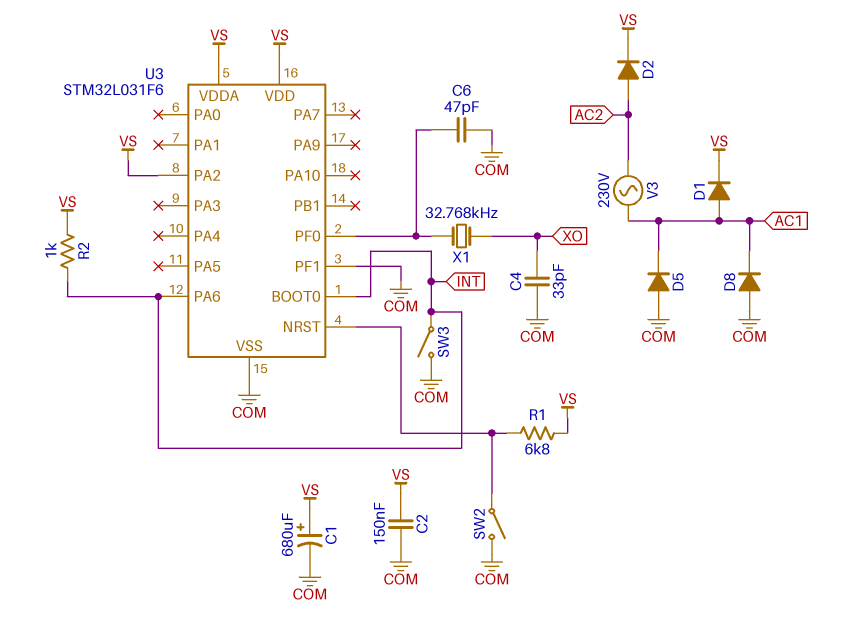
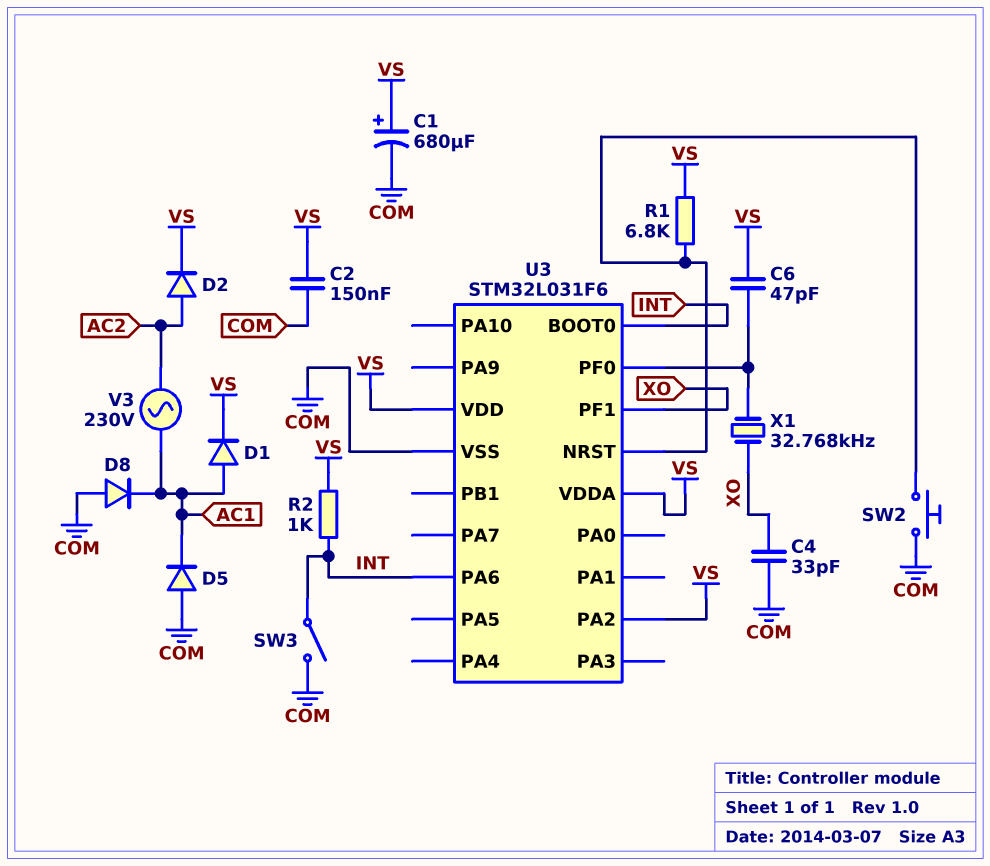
C6: 47pF (COM, U3/PF0) -> 47pF (U3/PF0, VS)
SW2: switch (COM, U3/NRST) -> button (COM, U3/NRST)
U3 pin PF1: COM -> XO

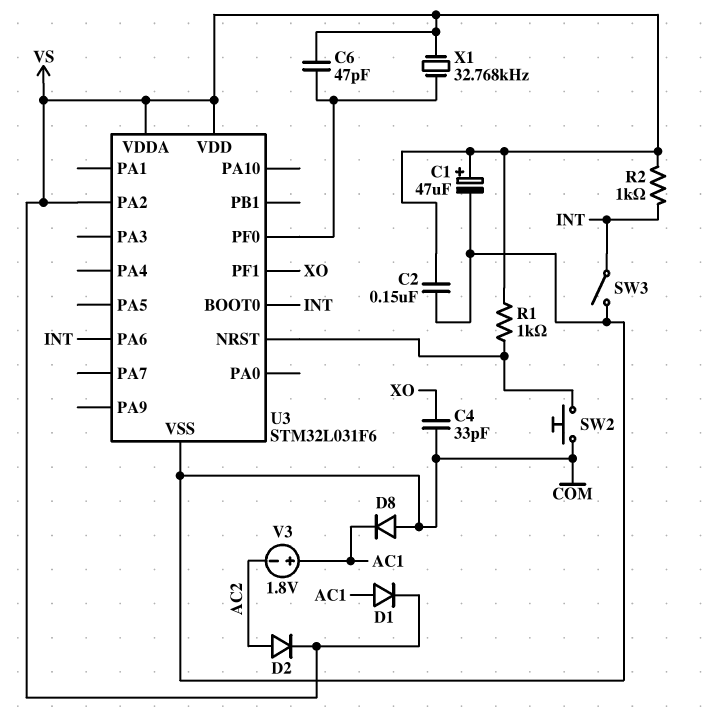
C1: 680uF (plus VS, minus COM) -> 47uF (plus VS, minus COM)
D5: diode (A COM, K AC1) -> none
R1: 6.8k (U3/NRST, VS) -> 1k (U3/NRST, VS)
V3: AC 230V (AC1, AC2) -> 1.8V (plus AC1, minus AC2)
X1: 32.768kHz (U3/PF0, XO) -> 32.768kHz (U3/PF0, VS)

